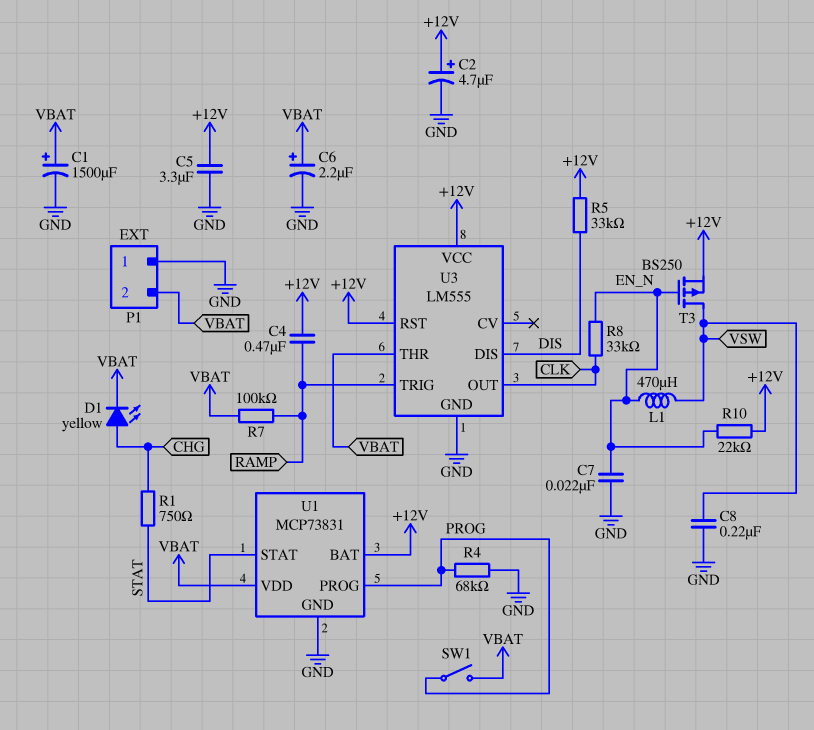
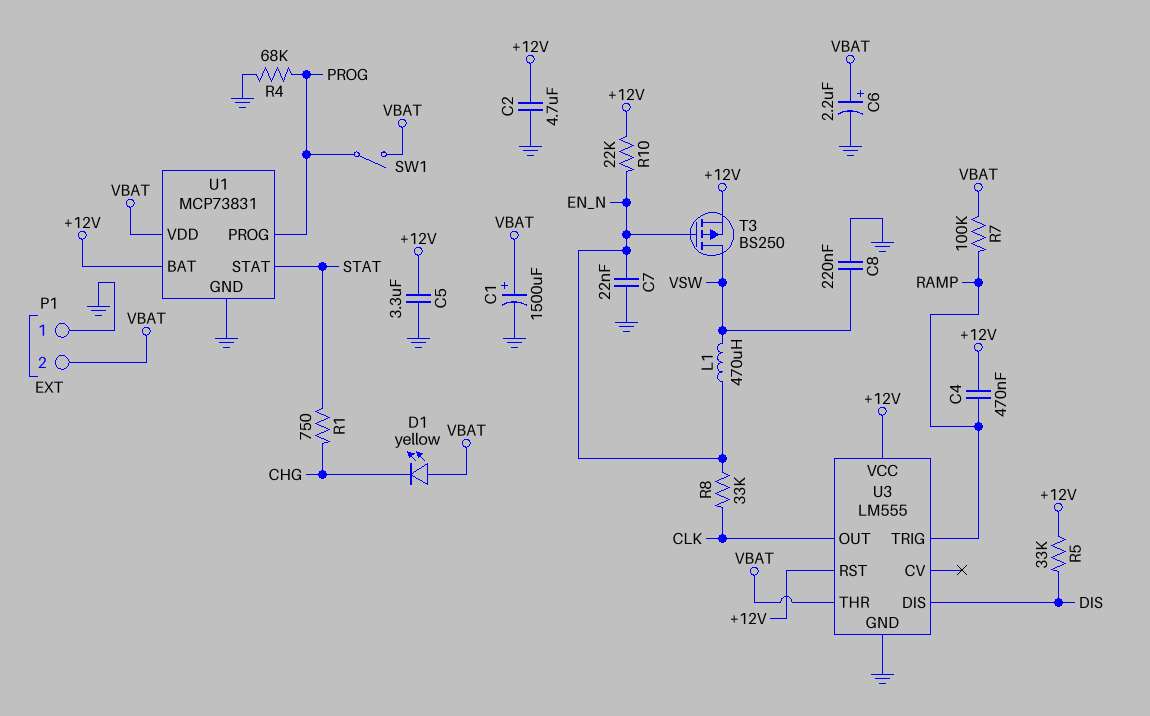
C2: 4.7uF (plus +12V, minus GND) -> 4.7uF (+12V, GND)
D1: LED yellow (A CHG, K VBAT) -> LED yellow (A VBAT, K CHG)

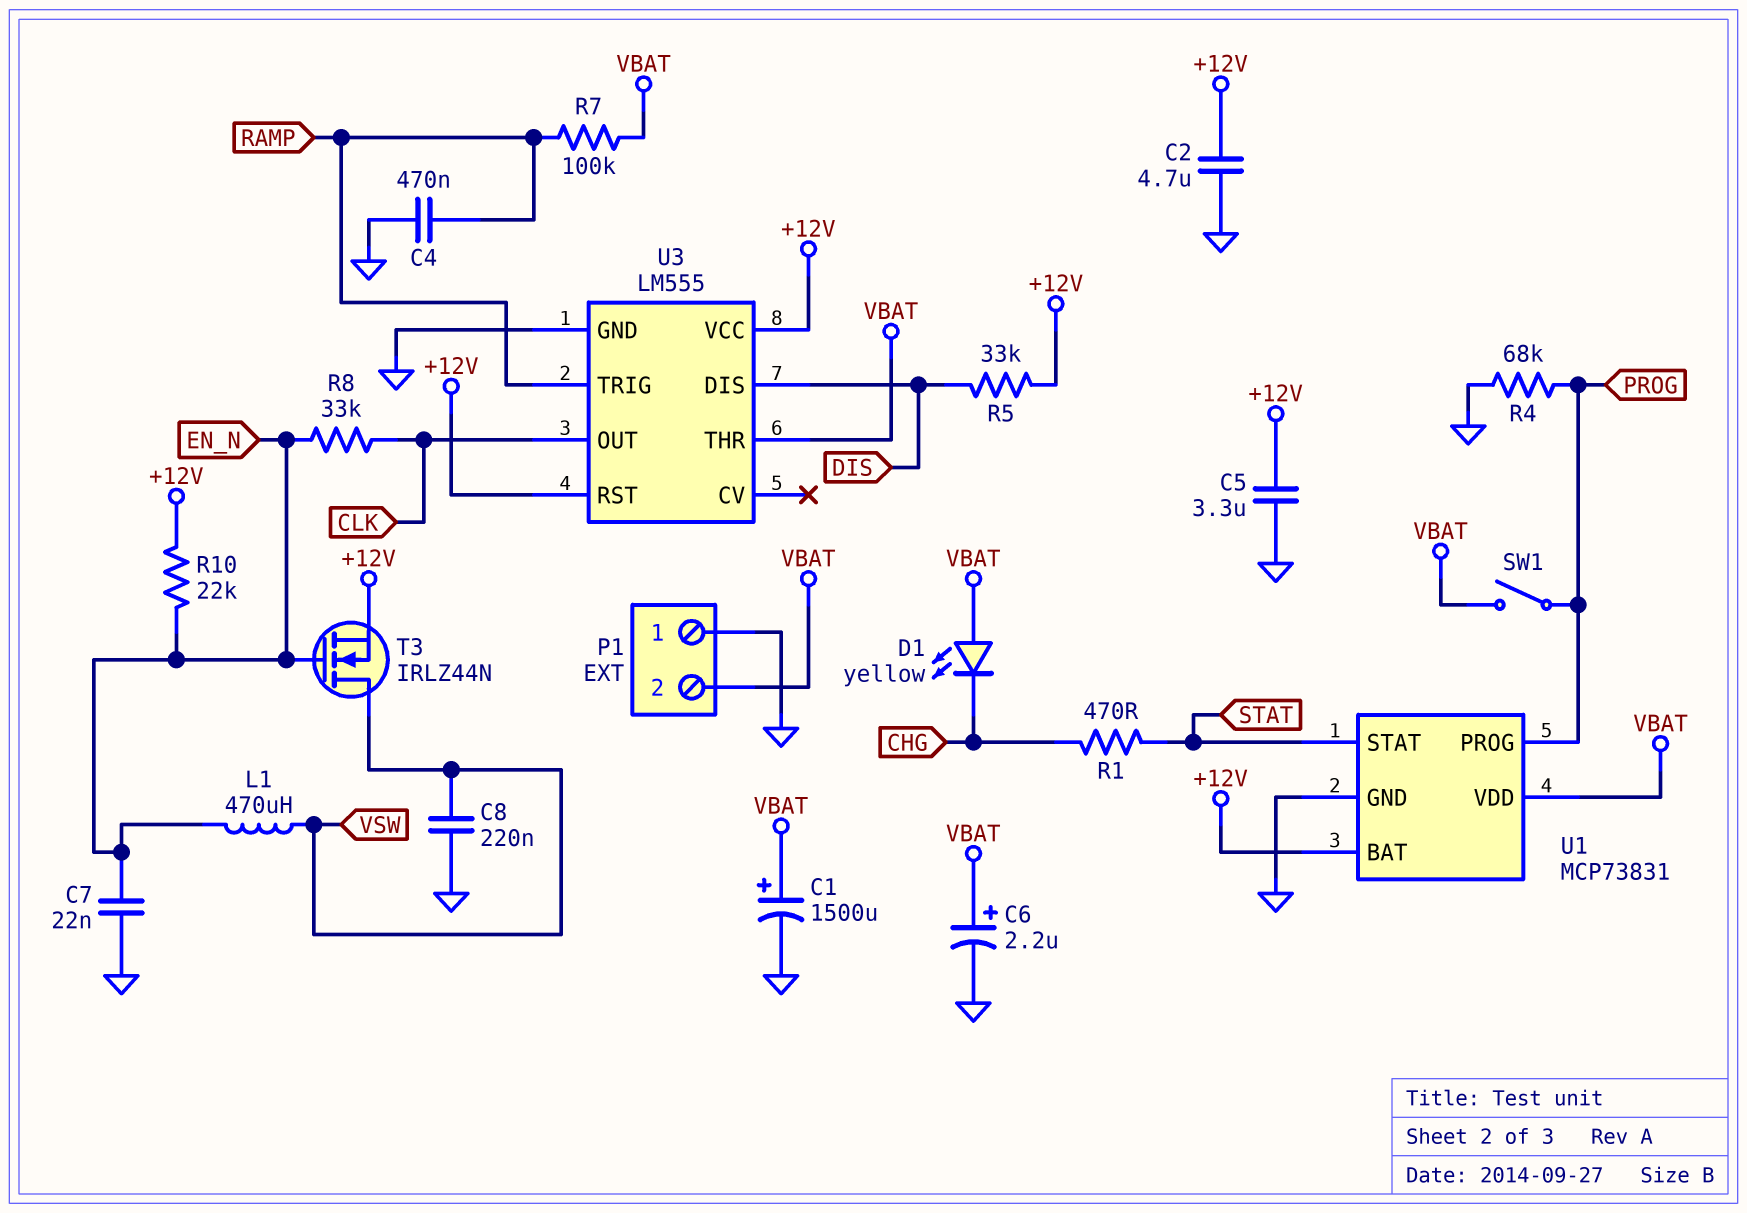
C4: 470nF (+12V, RAMP) -> 470nF (GND, RAMP)
R1: 750 (CHG, STAT) -> 470 (CHG, STAT)
T3: PMOS BS250 (G EN_N, D VSW, S +12V) -> NMOS IRLZ44N (G EN_N, D VSW, S +12V)

